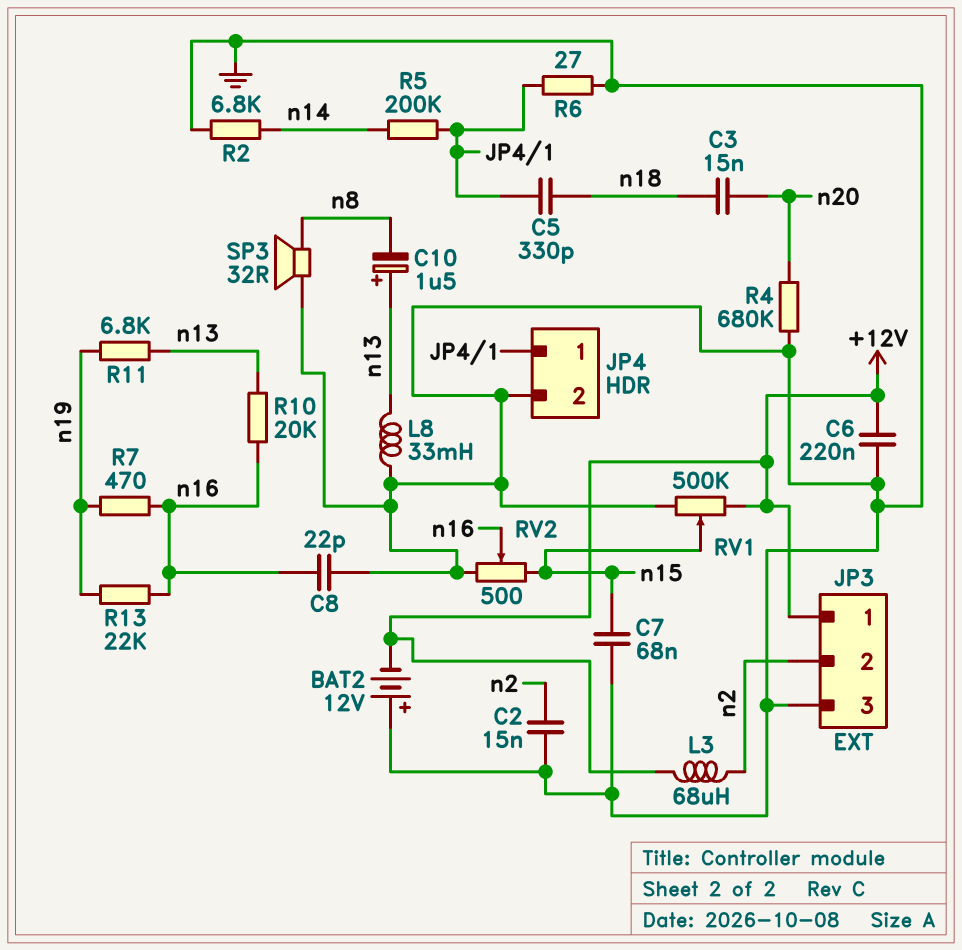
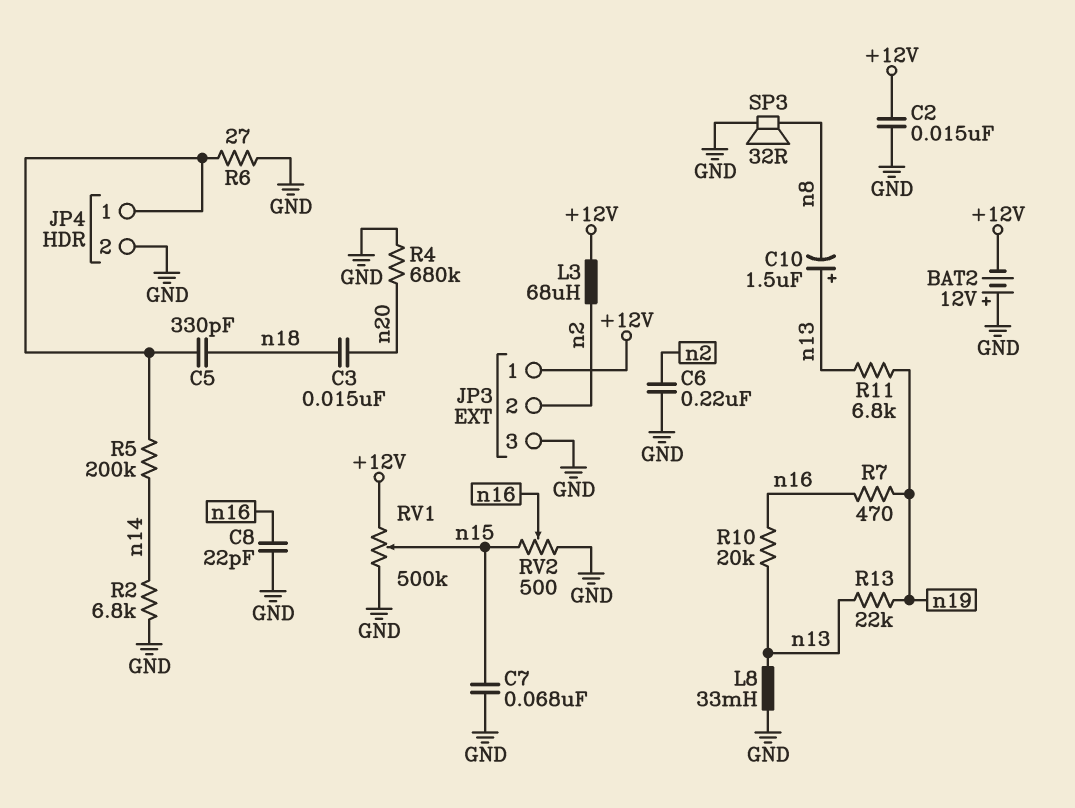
C2: 15nF (GND, n2) -> 15nF (+12V, GND)
C6: 220nF (+12V, GND) -> 220nF (GND, n2)
R13: 22k (n16, n19) -> 22k (n13, n19)

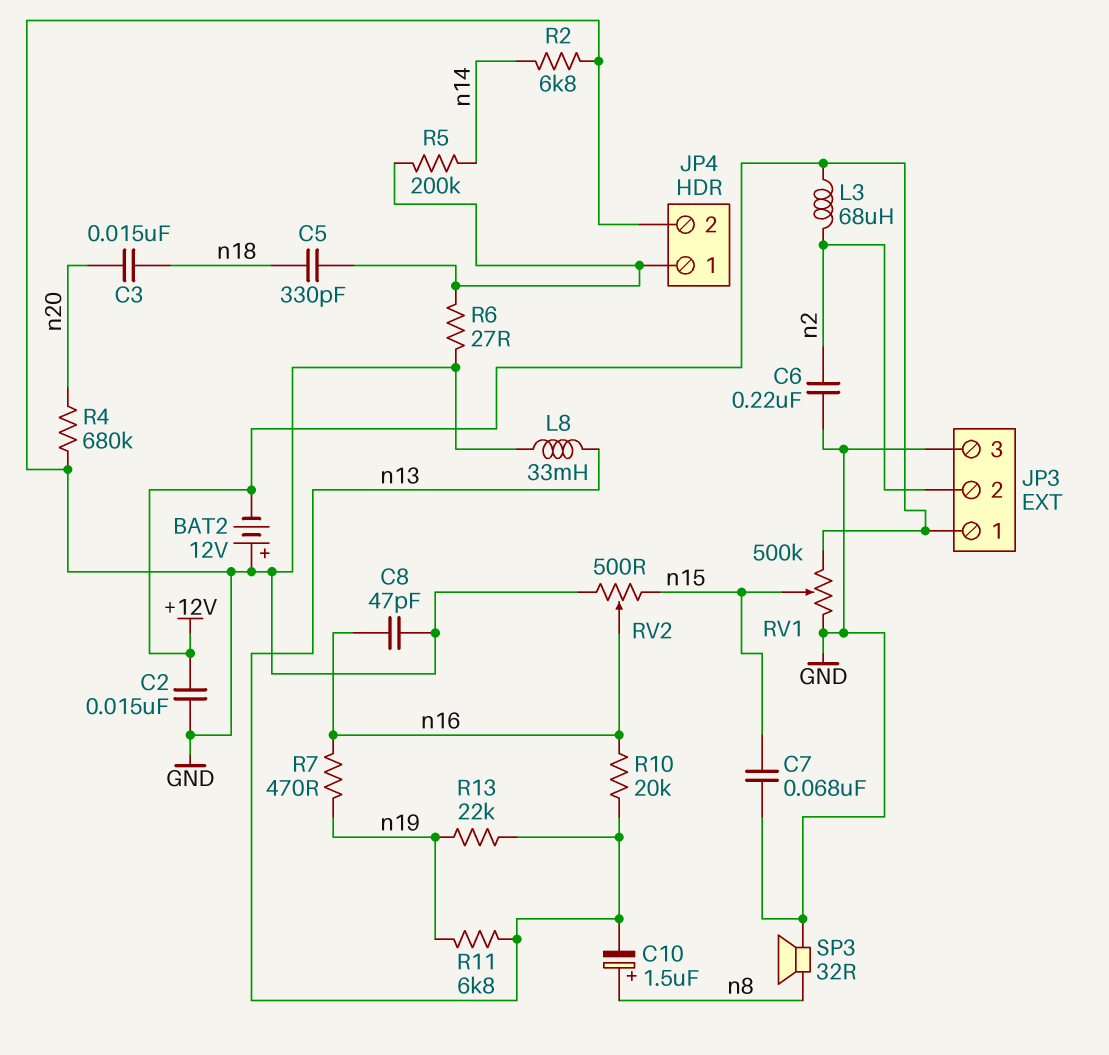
C8: 22pF (GND, n16) -> 47pF (GND, n16)
C10: 1.5uF (plus n13, minus n8) -> 1.5uF (plus n8, minus n13)

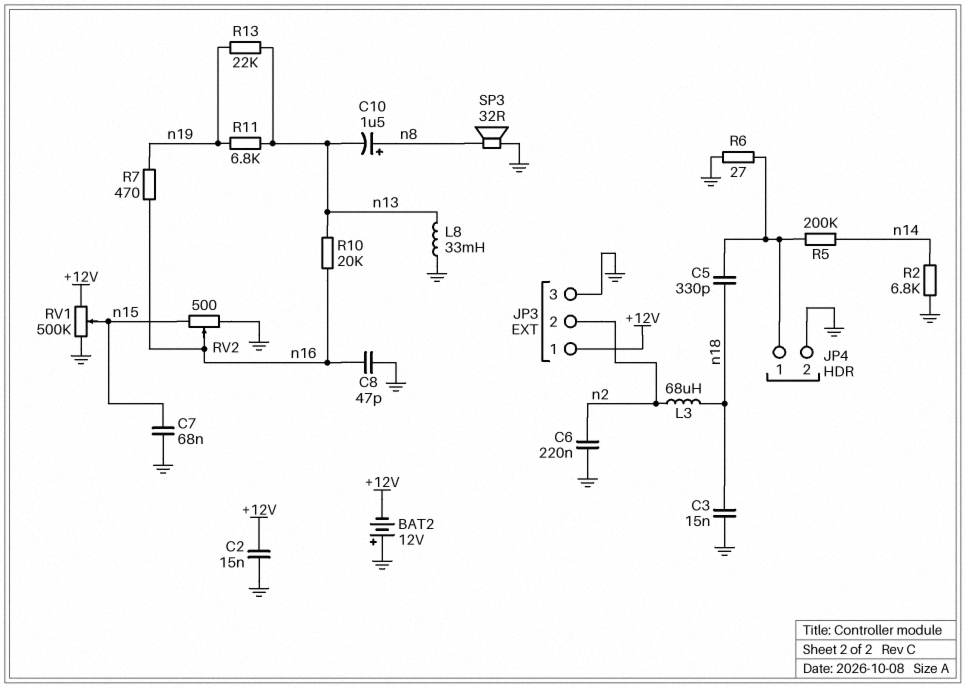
C3: 15nF (n18, n20) -> 15nF (GND, n18)
L3: 68uH (+12V, n2) -> 68uH (n2, n18)
R4: 680k (GND, n20) -> none

